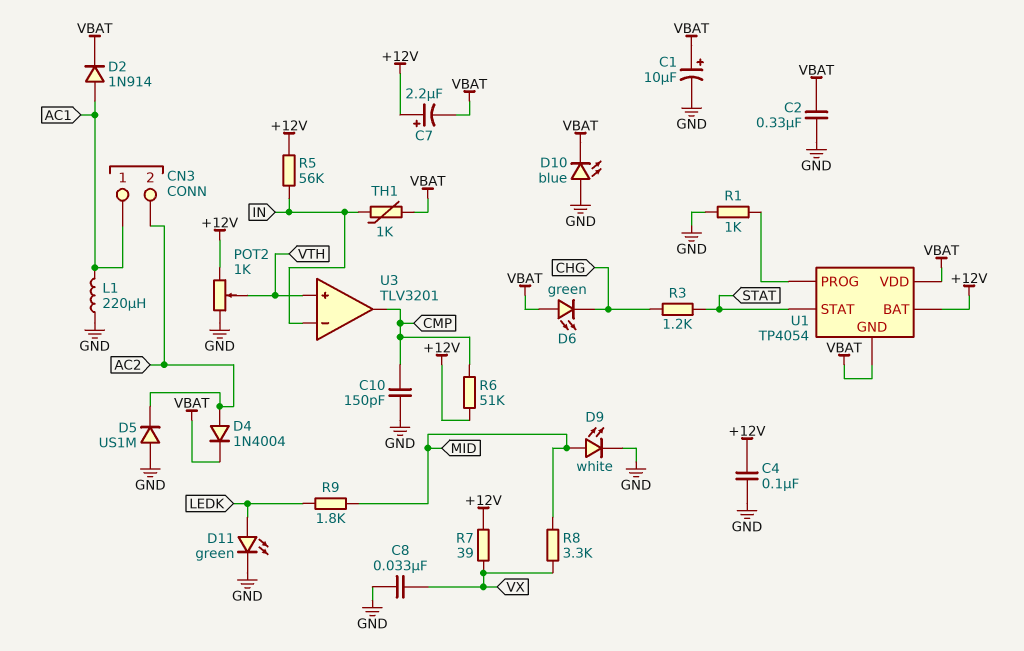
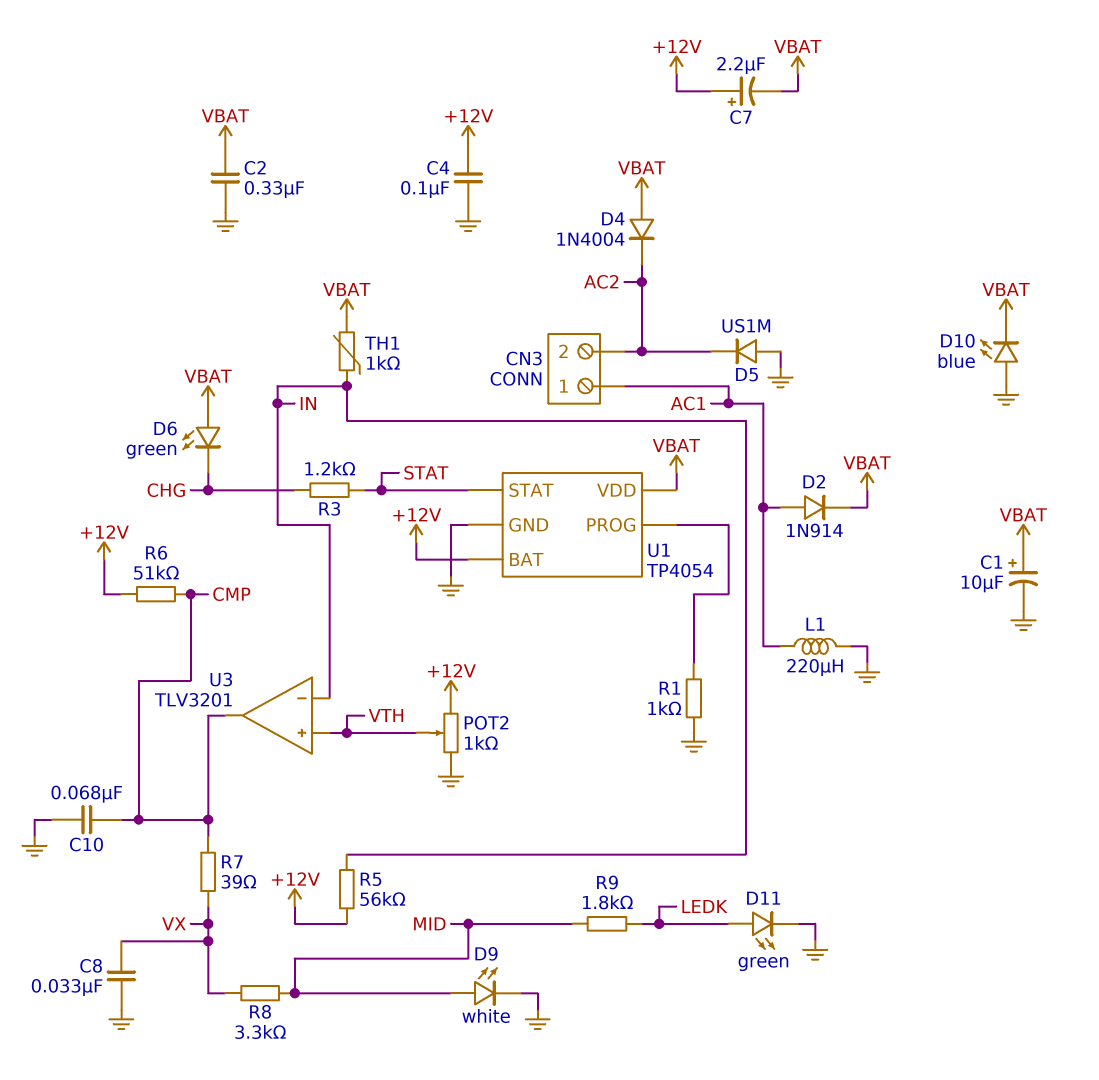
C10: 150pF (CMP, GND) -> 68nF (CMP, GND)
D4: diode 1N4004 (A AC2, K VBAT) -> diode 1N4004 (A VBAT, K AC2)
R7: 39 (+12V, VX) -> 39 (CMP, VX)
U1 pin GND: VBAT -> GND

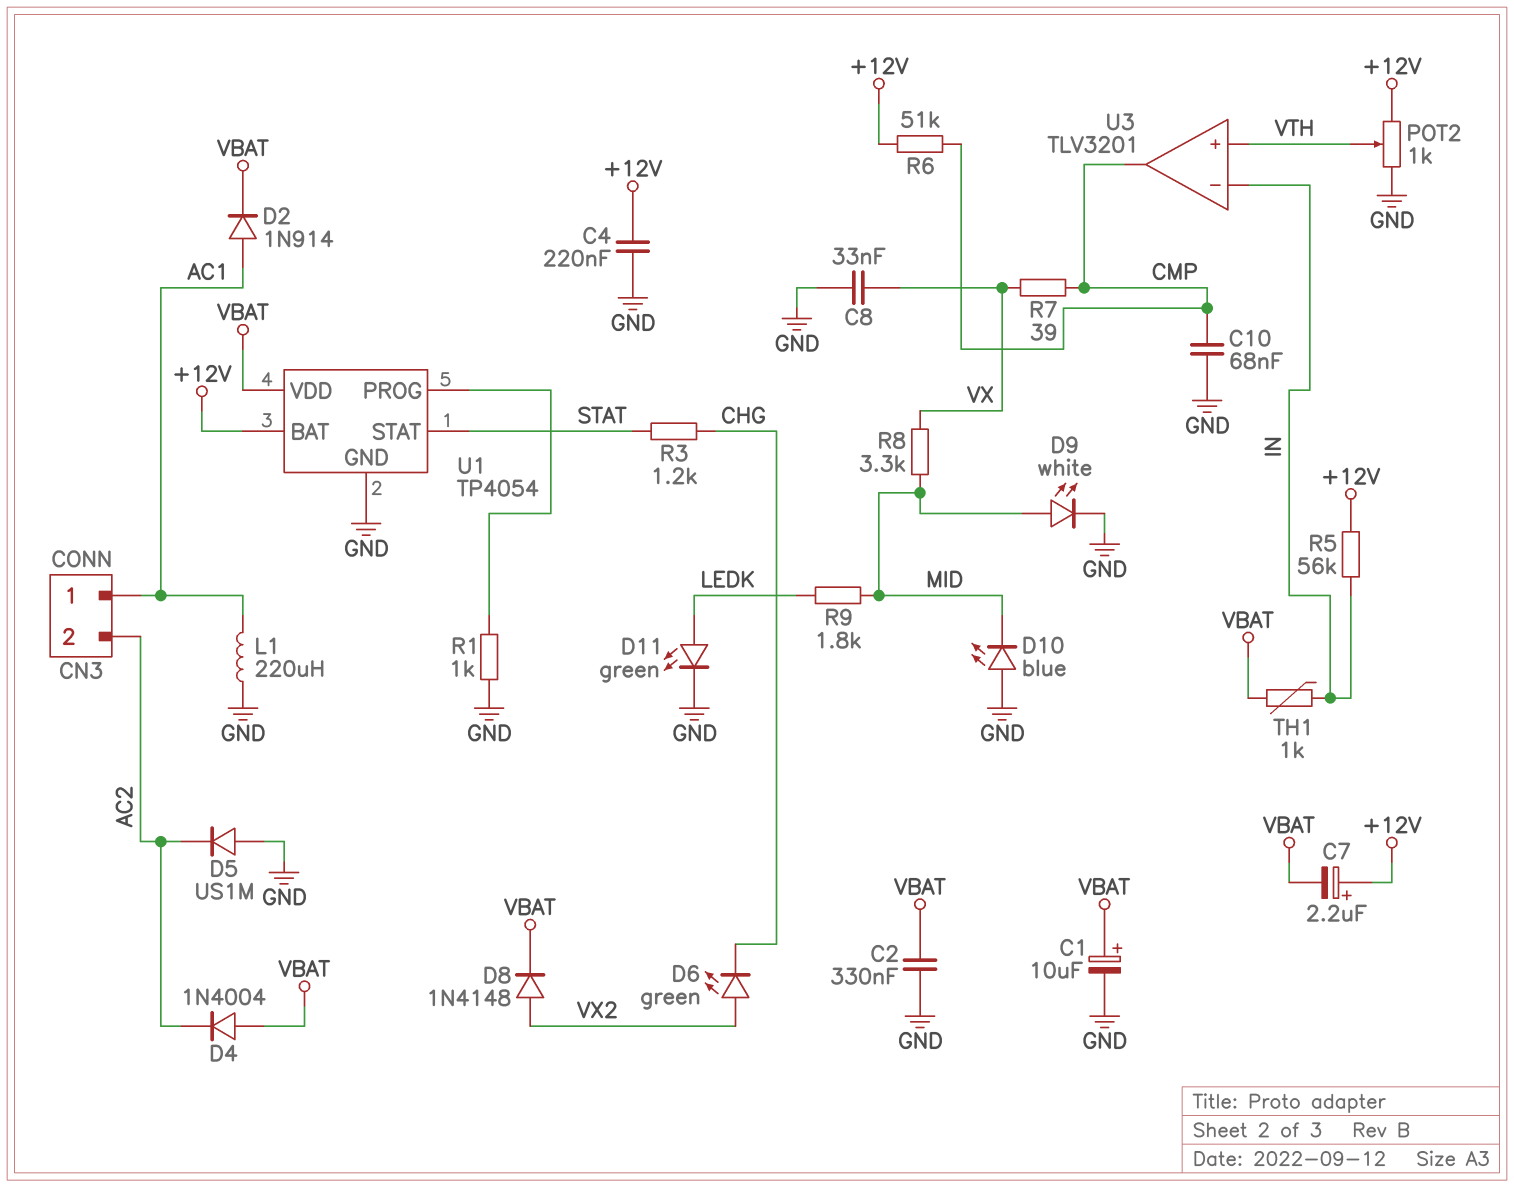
C4: 100nF (+12V, GND) -> 220nF (+12V, GND)
D6: LED green (A VBAT, K CHG) -> LED green (A VX2, K CHG)
D8: none -> diode 1N4148 (A VX2, K VBAT)
D10: LED blue (A GND, K VBAT) -> LED blue (A GND, K MID)

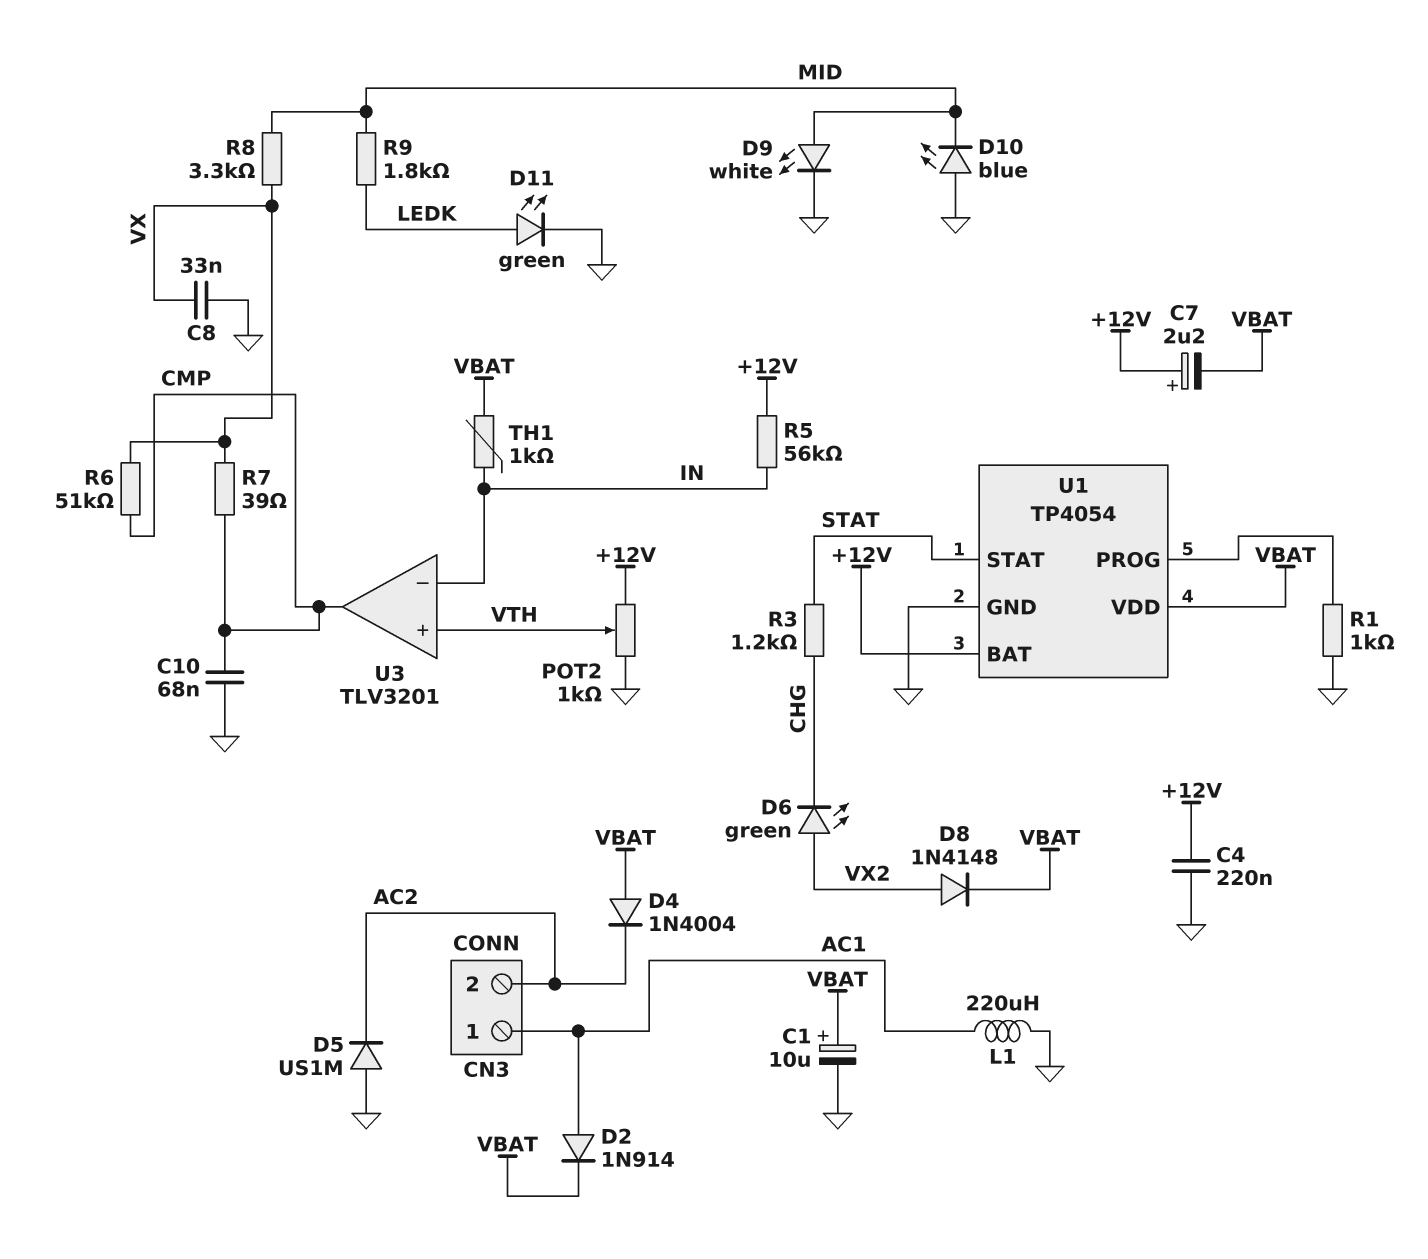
C2: 330nF (GND, VBAT) -> none
R6: 51k (+12V, CMP) -> 51k (CMP, VX)

